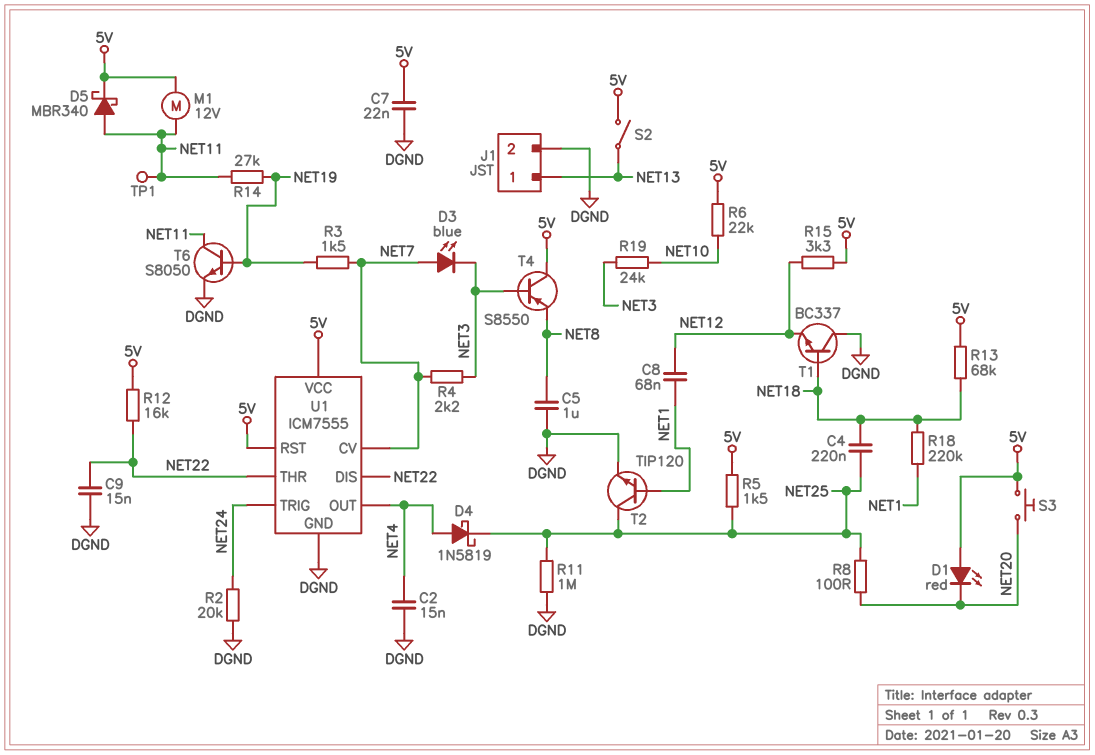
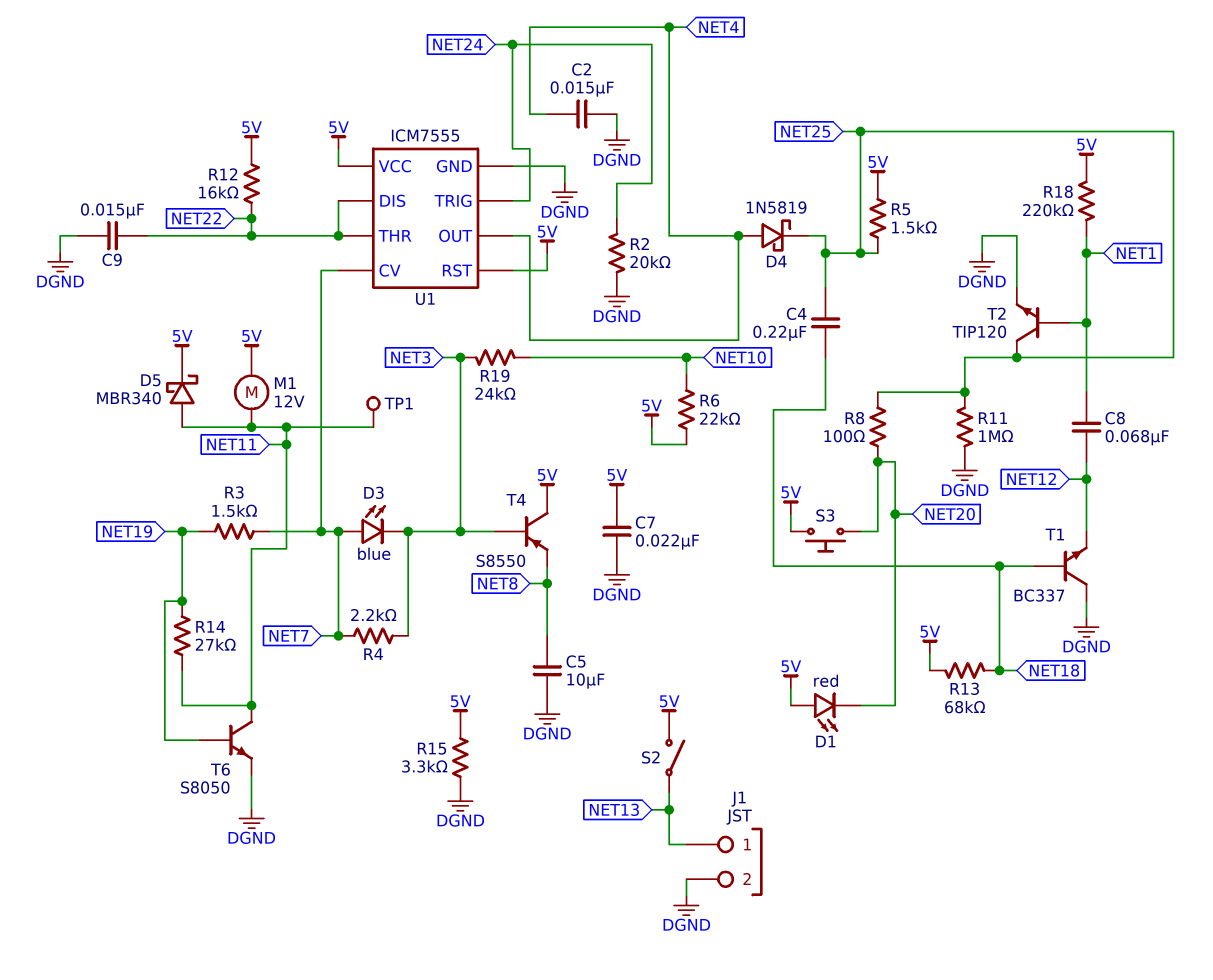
C5: 1uF (DGND, NET8) -> 10uF (DGND, NET8)
R15: 3.3k (5V, NET12) -> 3.3k (5V, DGND)
R18: 220k (NET1, NET18) -> 220k (5V, NET1)

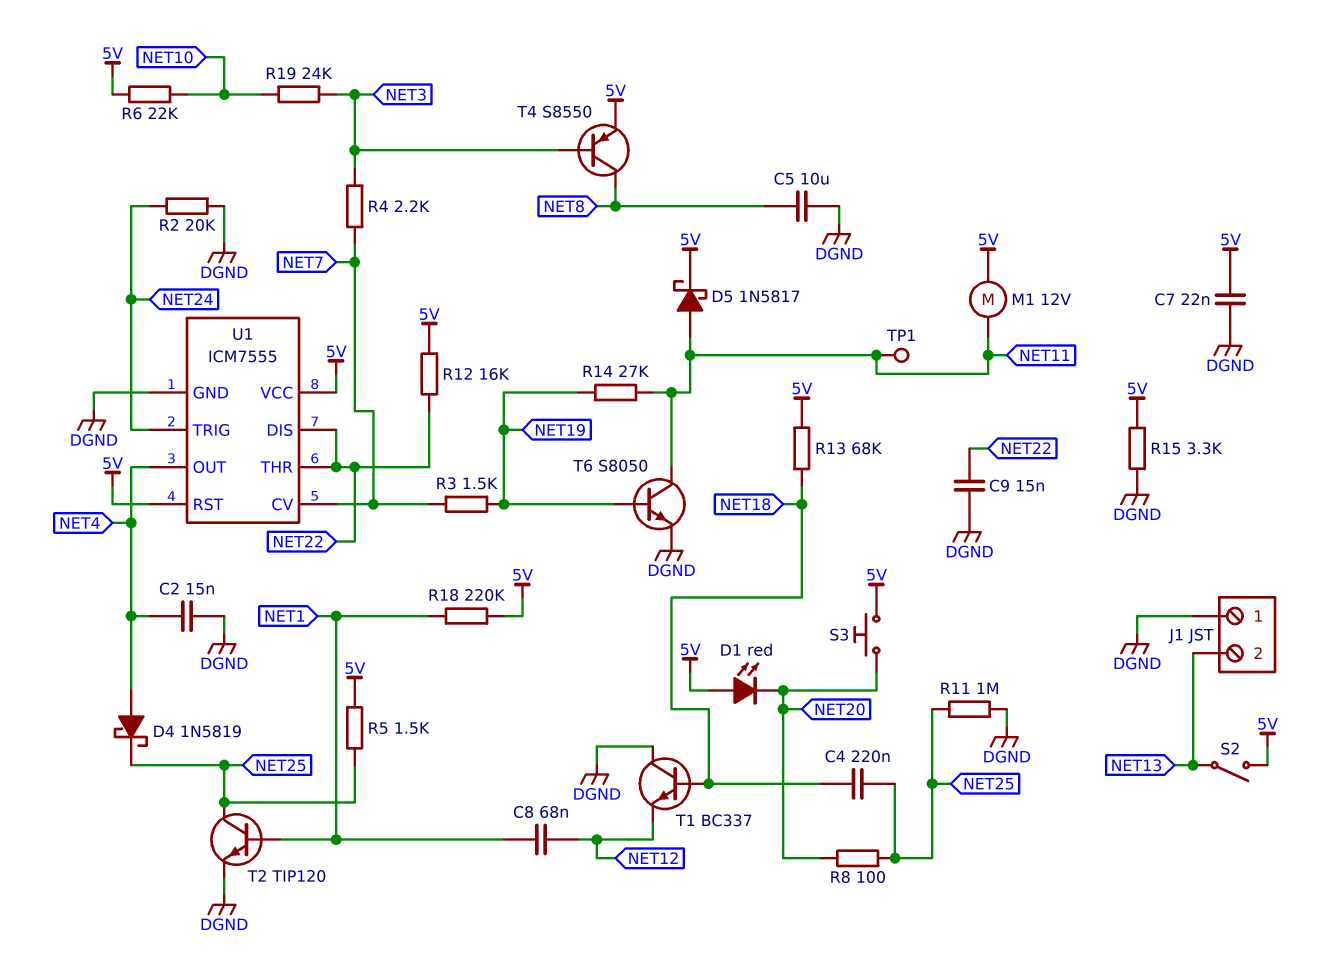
D3: LED blue (A NET7, K NET3) -> none
D5: schottky MBR340 (A NET11, K 5V) -> schottky 1N5817 (A NET11, K 5V)
J1 pin 1: NET13 -> DGND
J1 pin 2: DGND -> NET13
T4: PNP S8550 (B NET3, C 5V, E NET8) -> PNP S8550 (B NET3, C NET8, E 5V)

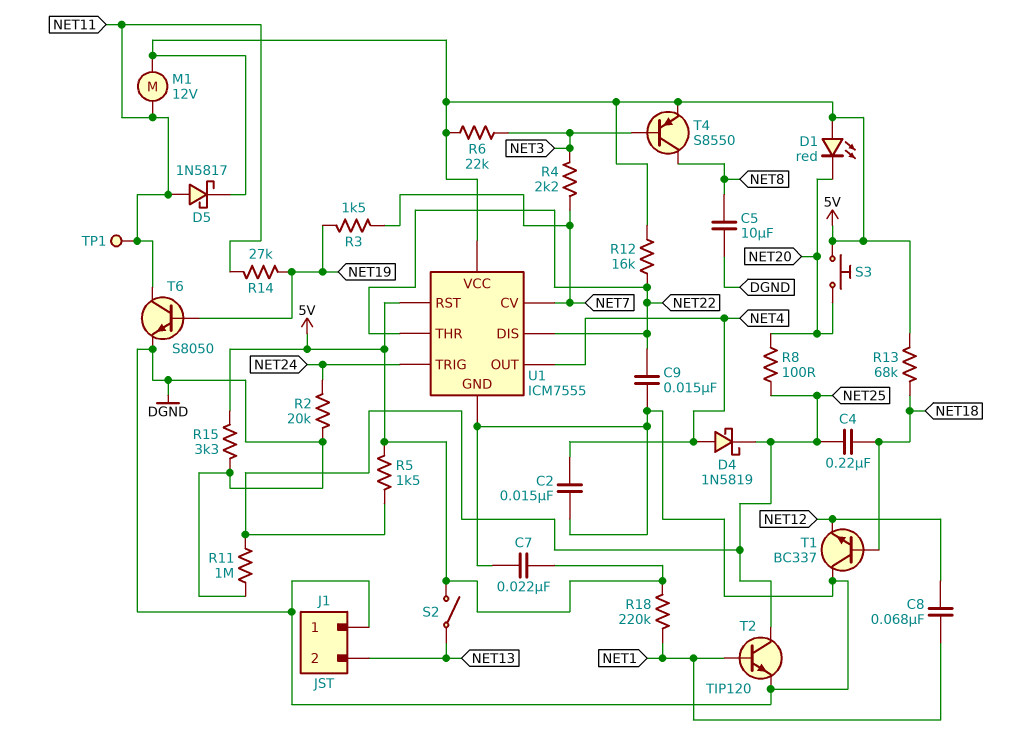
R6: 22k (5V, NET10) -> 22k (5V, NET3)
R19: 24k (NET3, NET10) -> none

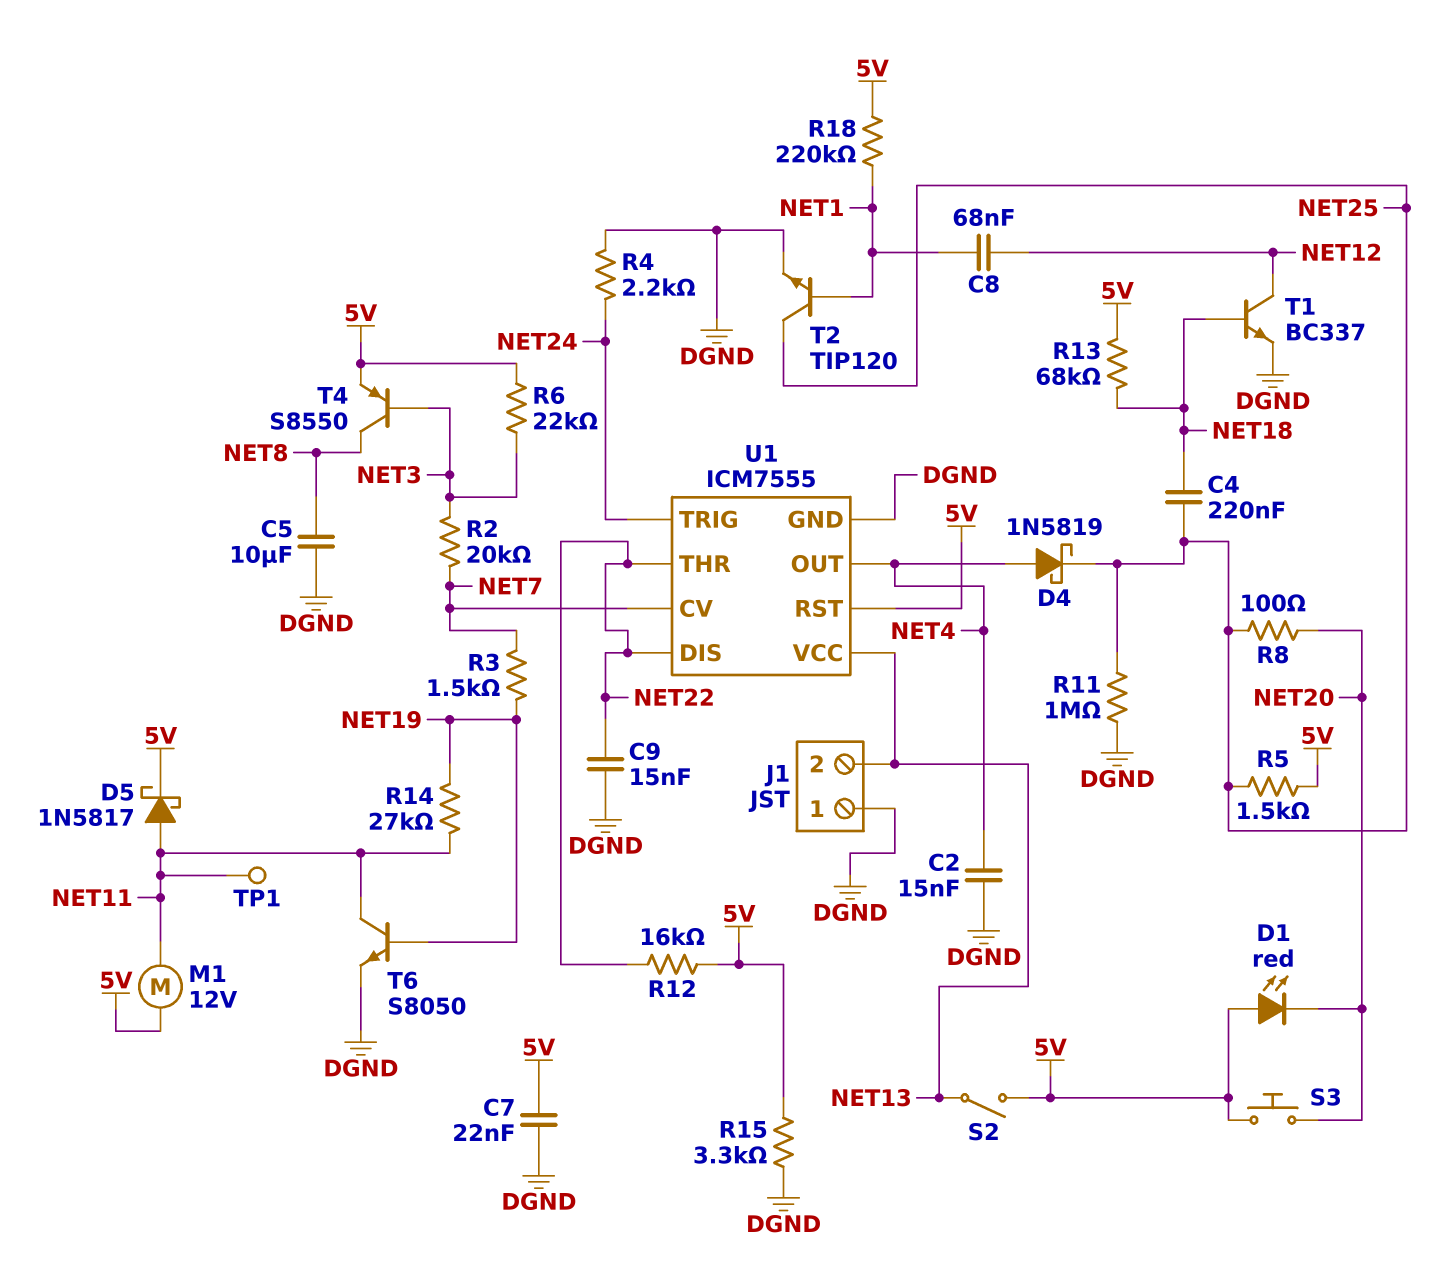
R2: 20k (DGND, NET24) -> 20k (NET3, NET7)
R4: 2.2k (NET3, NET7) -> 2.2k (DGND, NET24)
T1: NPN BC337 (B NET18, C DGND, E NET12) -> NPN BC337 (B NET18, C NET12, E DGND)
U1 pin VCC: 5V -> NET13

